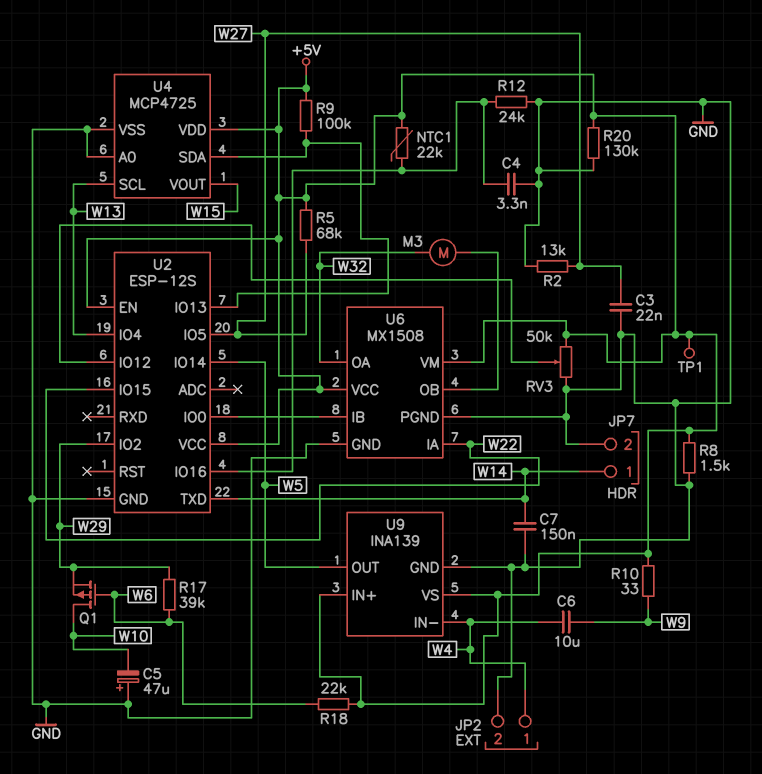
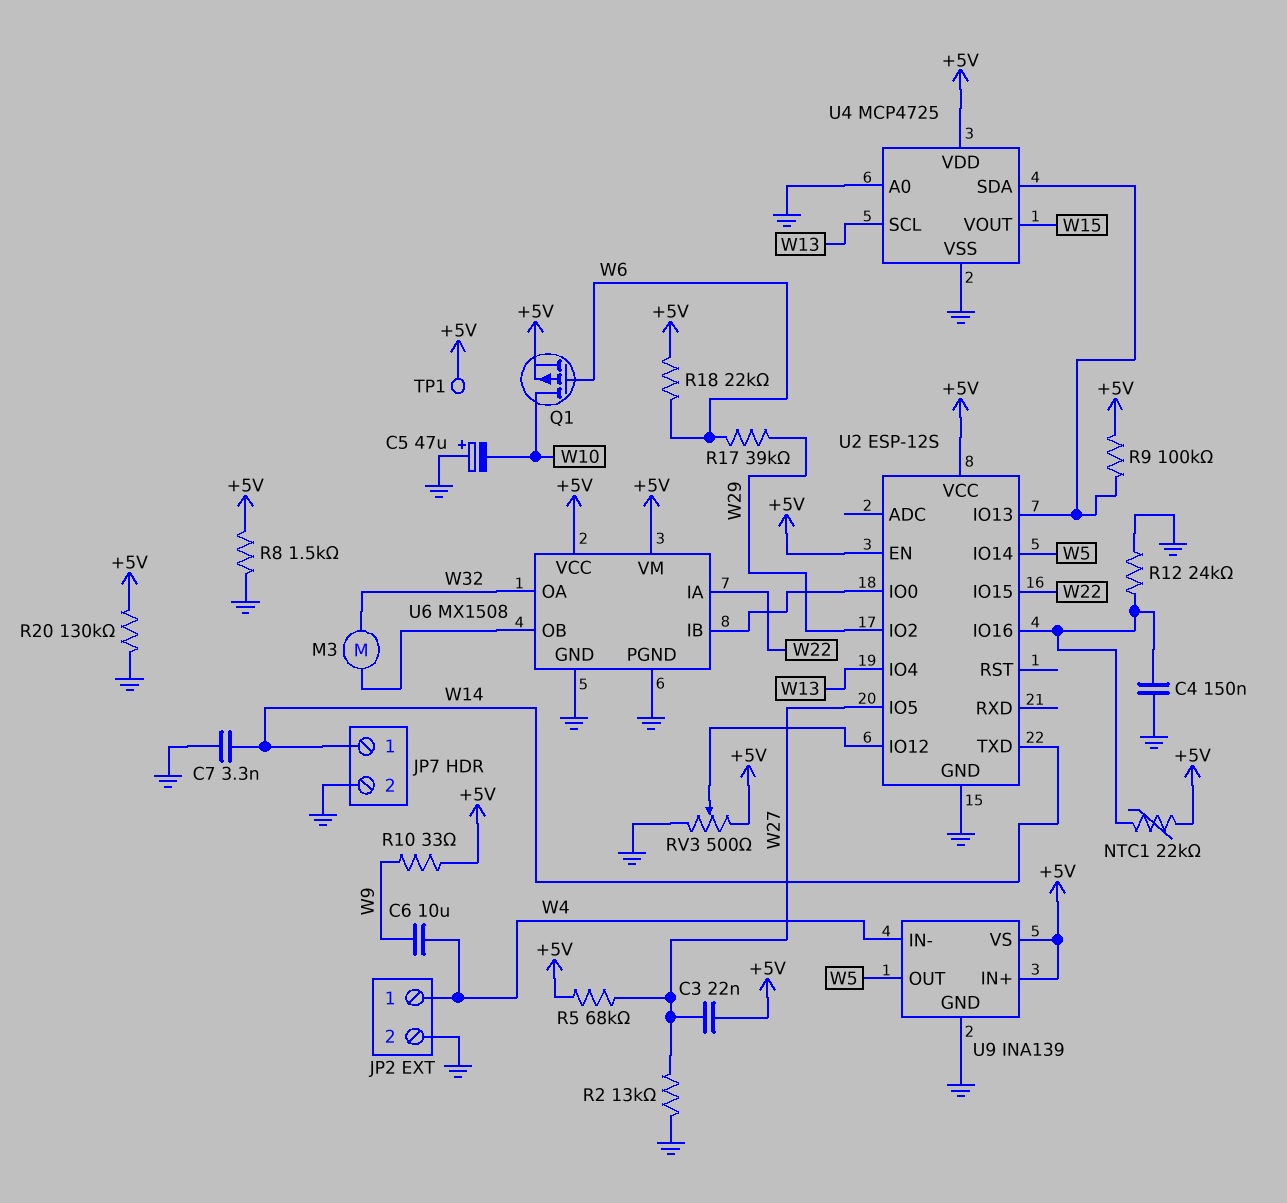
C3: 22nF (GND, W27) -> 22nF (+5V, W27)
C4: 3.3nF (GND, U2/IO16) -> 150nF (GND, U2/IO16)
C7: 150nF (GND, W14) -> 3.3nF (GND, W14)
Q1: PMOS (G W6, D W10, S W29) -> PMOS (G W6, D W10, S +5V)
RV3: 50k (+5V, GND, wiper U2/IO12) -> 500 (+5V, GND, wiper U2/IO12)

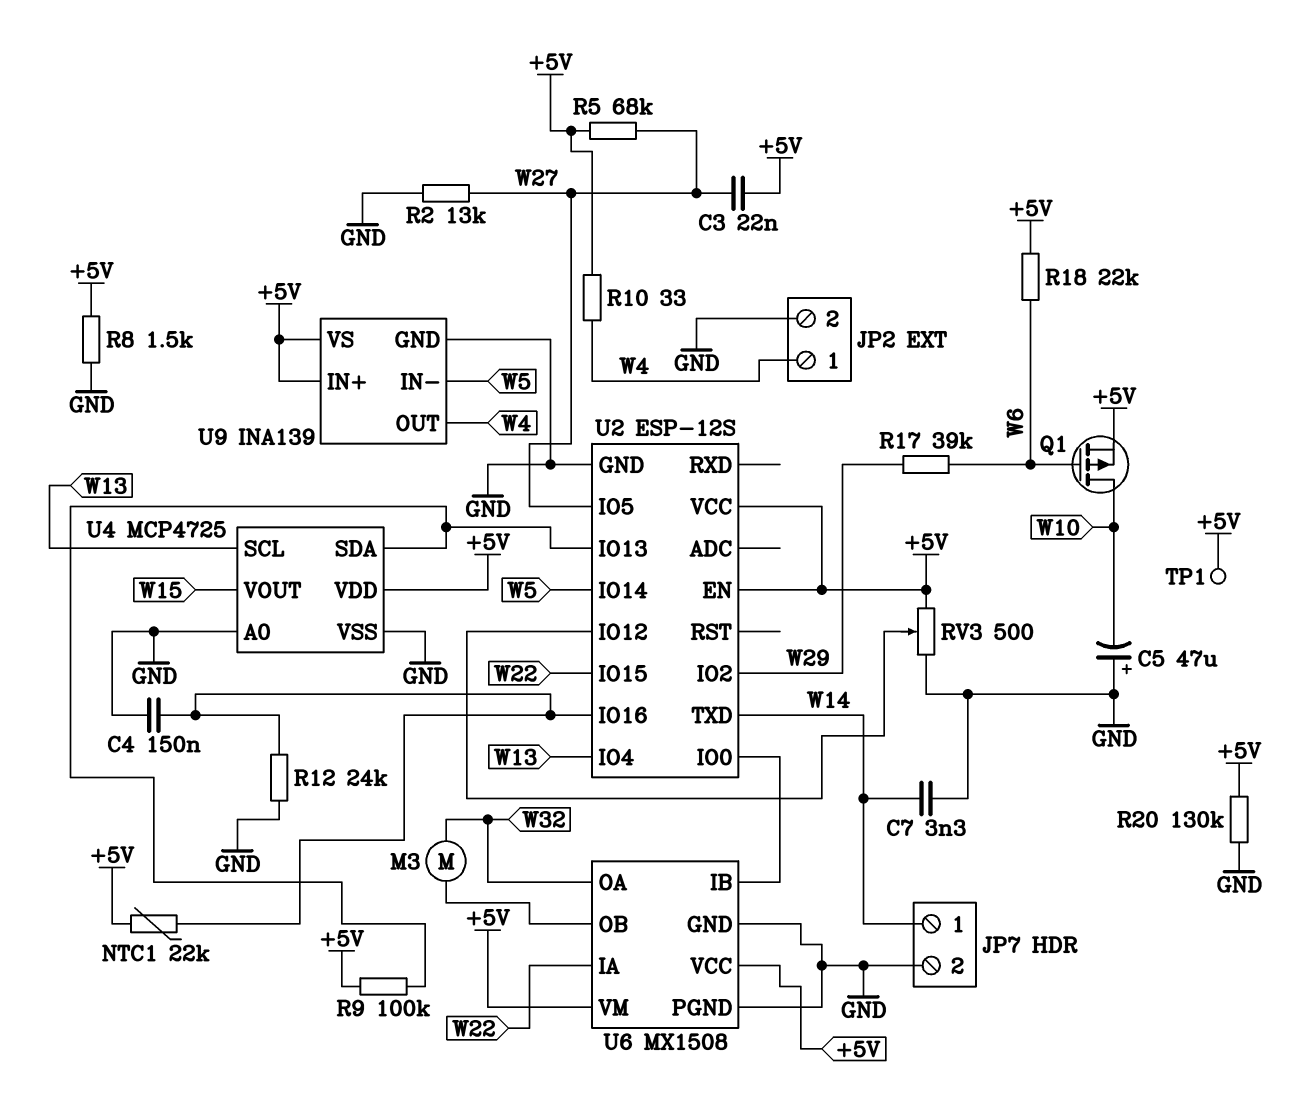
C6: 10uF (W4, W9) -> none
R10: 33 (+5V, W9) -> 33 (+5V, W4)
U9 pin IN-: W4 -> W5
U9 pin OUT: W5 -> W4

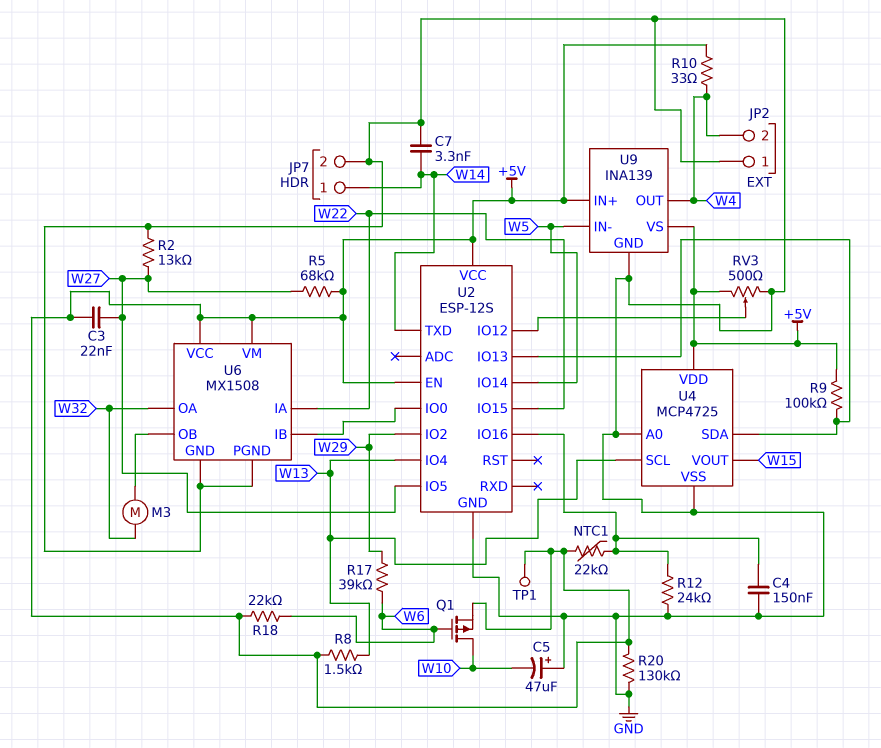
JP2 pin 1: W4 -> GND
JP2 pin 2: GND -> W4
R8: 1.5k (+5V, GND) -> 1.5k (+5V, W13)

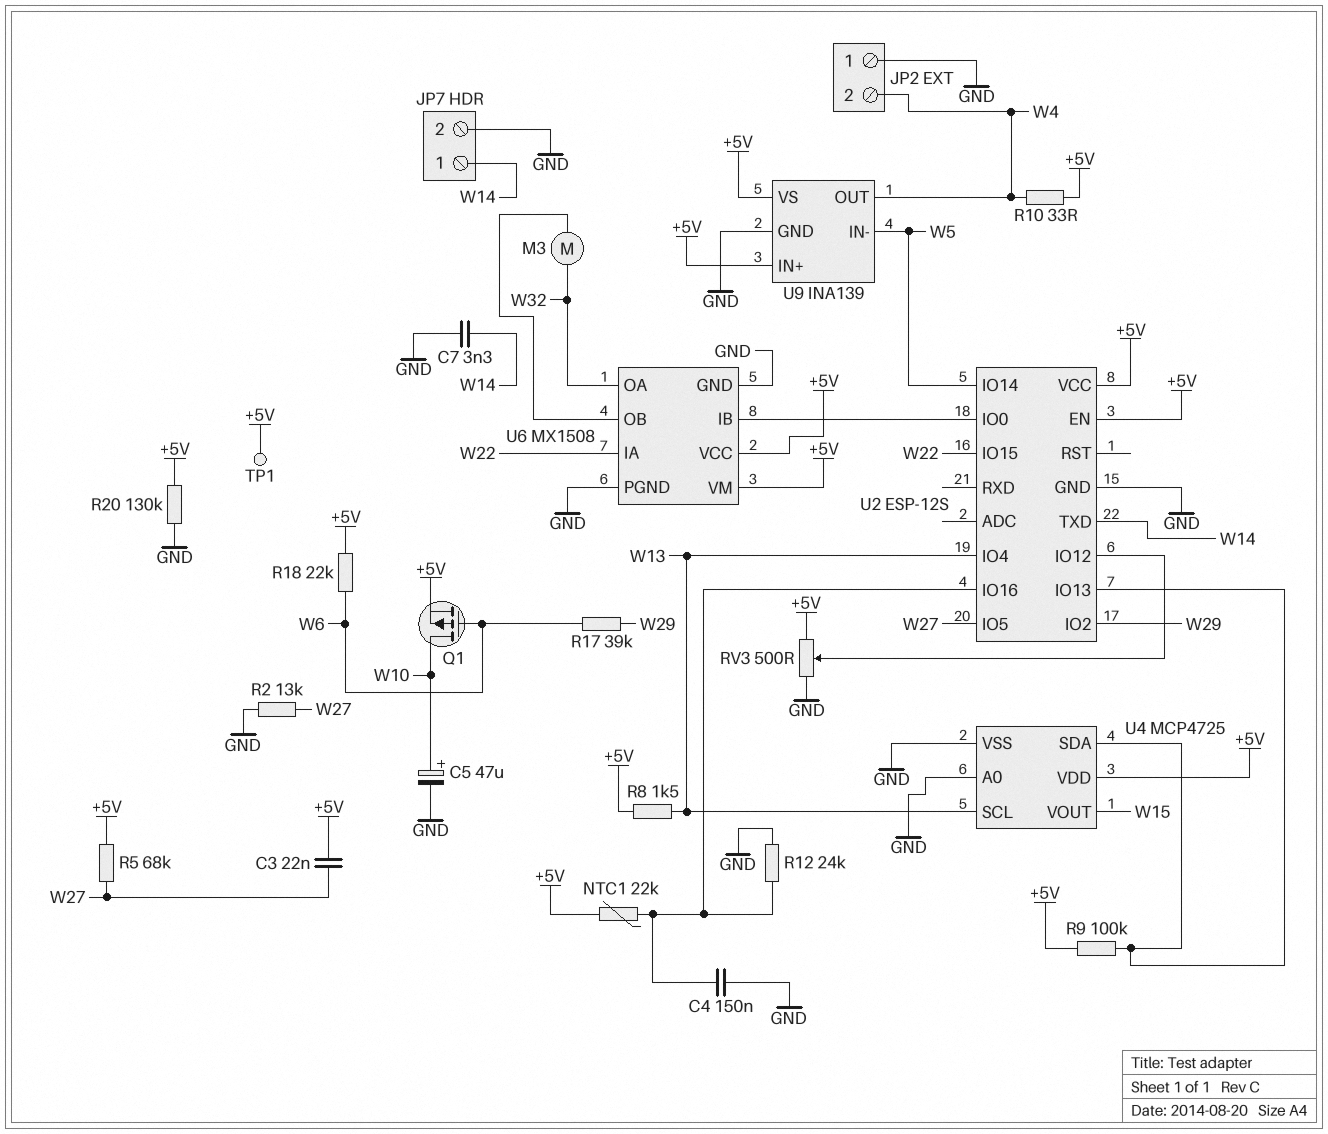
C5: 47uF (plus GND, minus W10) -> 47uF (plus W10, minus GND)

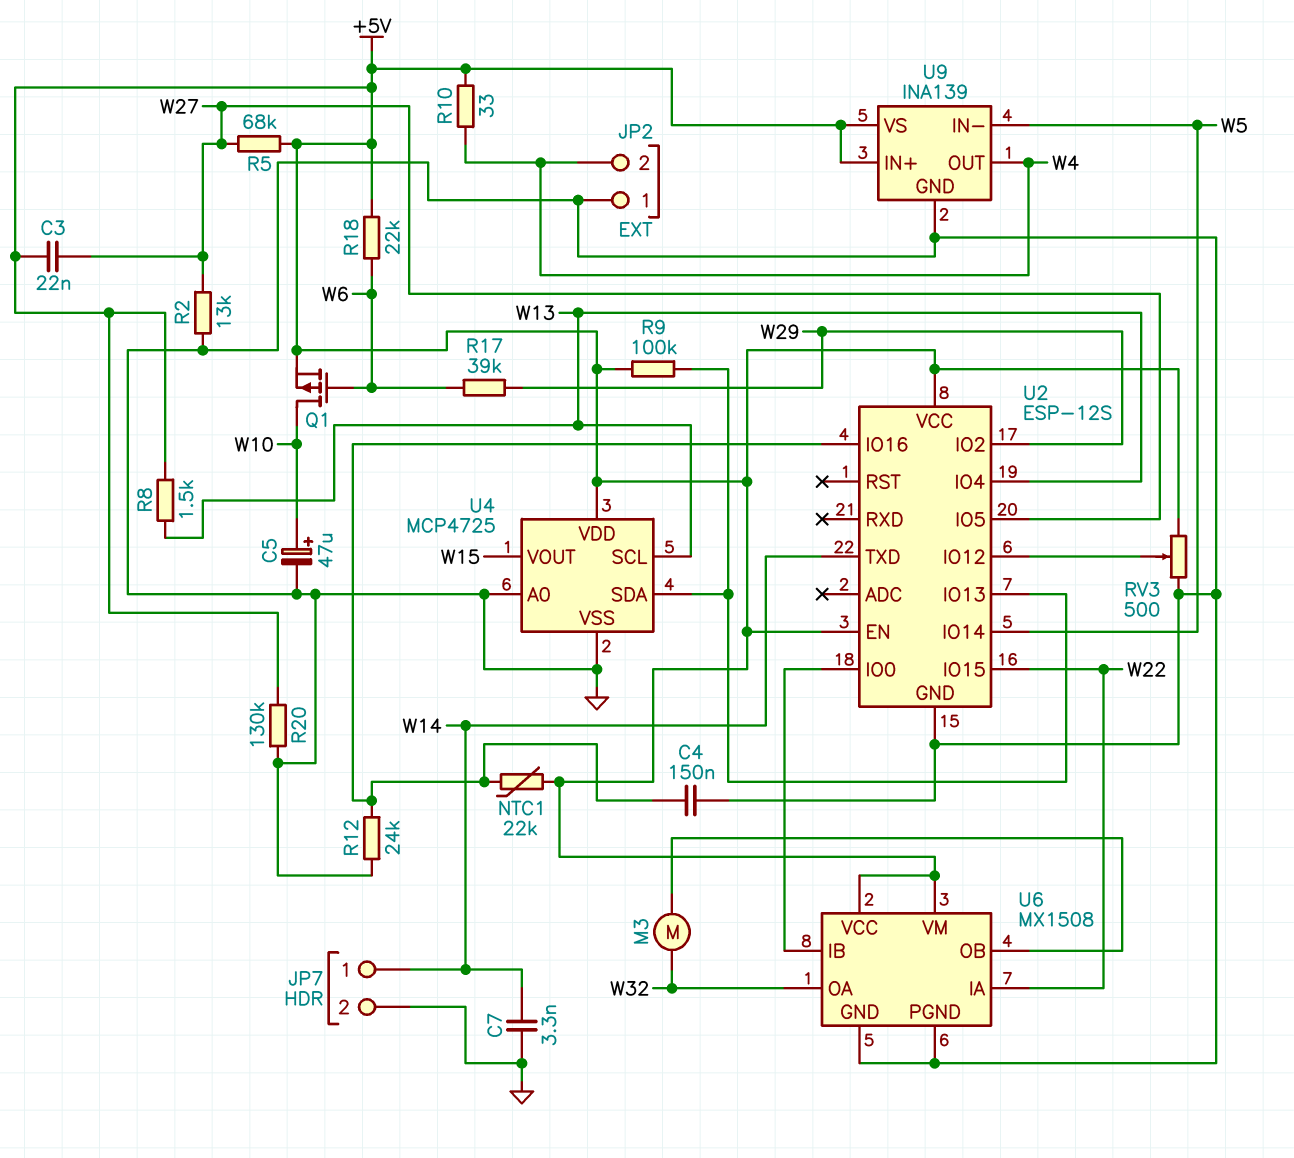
TP1: test point (+5V) -> none

